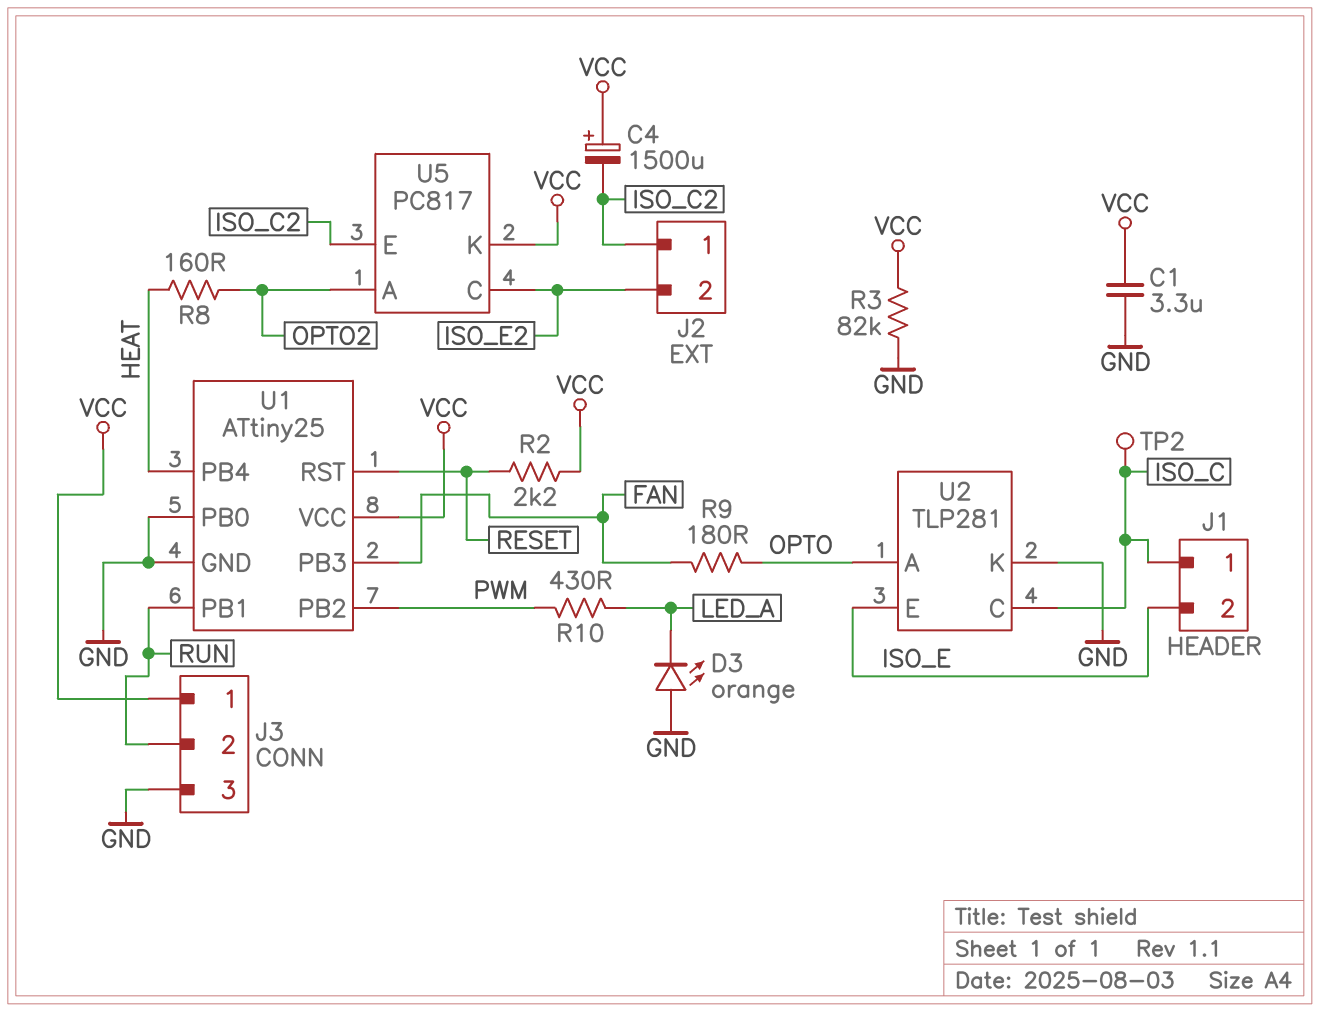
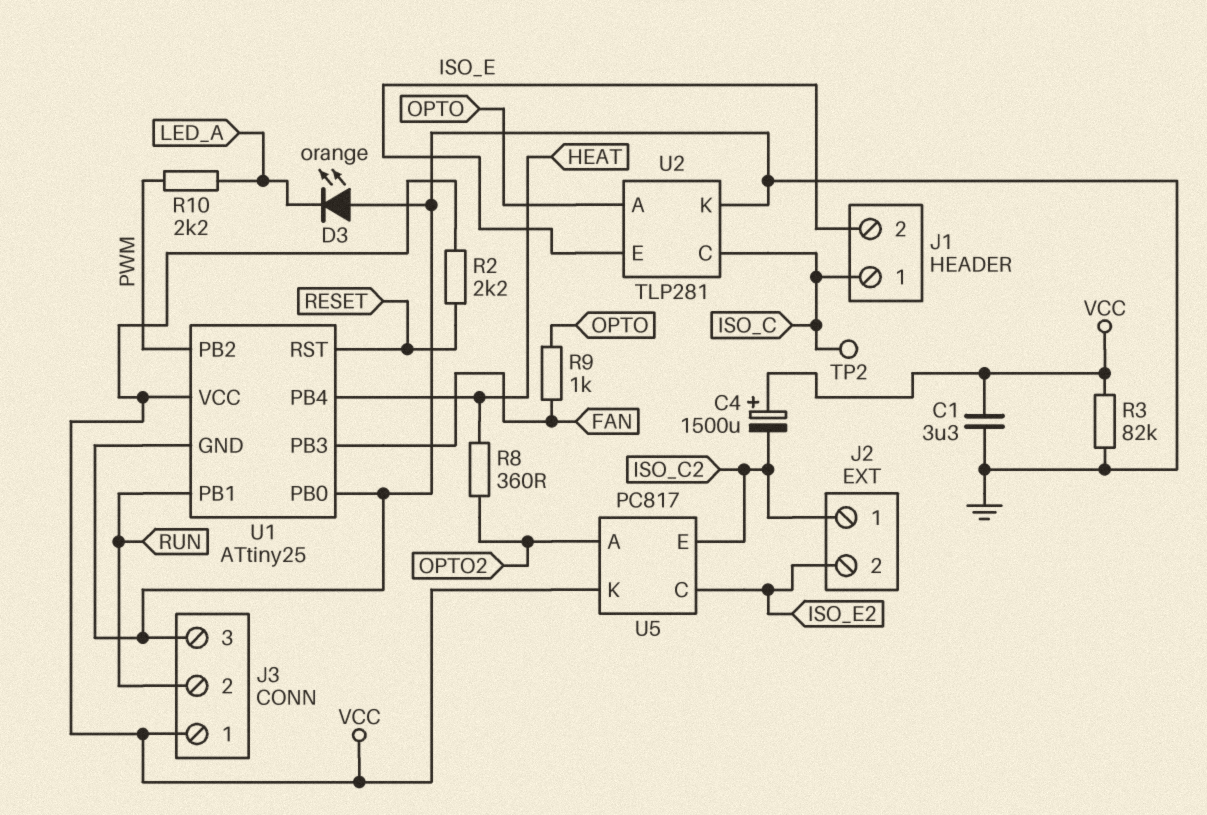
R8: 160 (HEAT, OPTO2) -> 360 (HEAT, OPTO2)
R9: 180 (FAN, OPTO) -> 1k (FAN, OPTO)
R10: 430 (LED_A, PWM) -> 2.2k (LED_A, PWM)

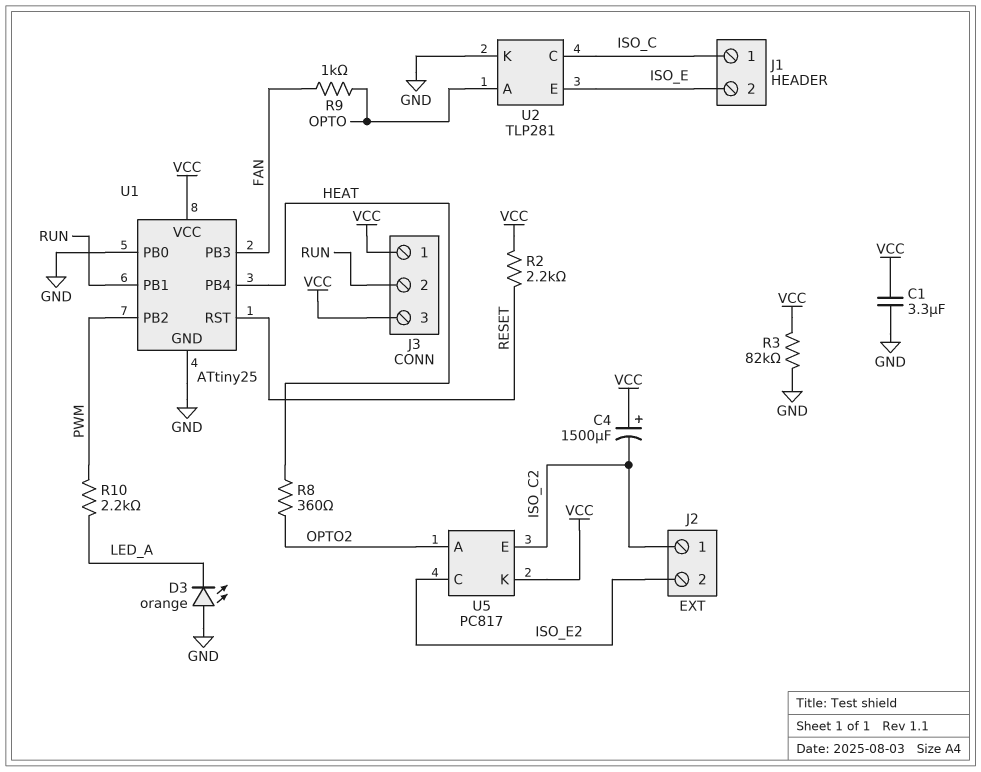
J3 pin 3: GND -> VCC
TP2: test point (ISO_C) -> none

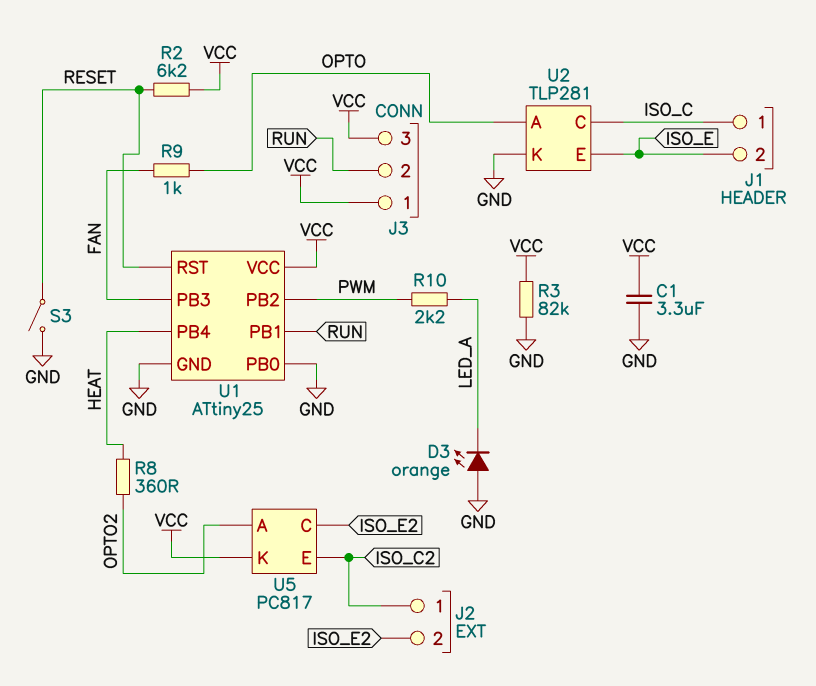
C4: 1500uF (plus VCC, minus ISO_C2) -> none
R2: 2.2k (RESET, VCC) -> 6.2k (RESET, VCC)
S3: none -> switch (GND, RESET)

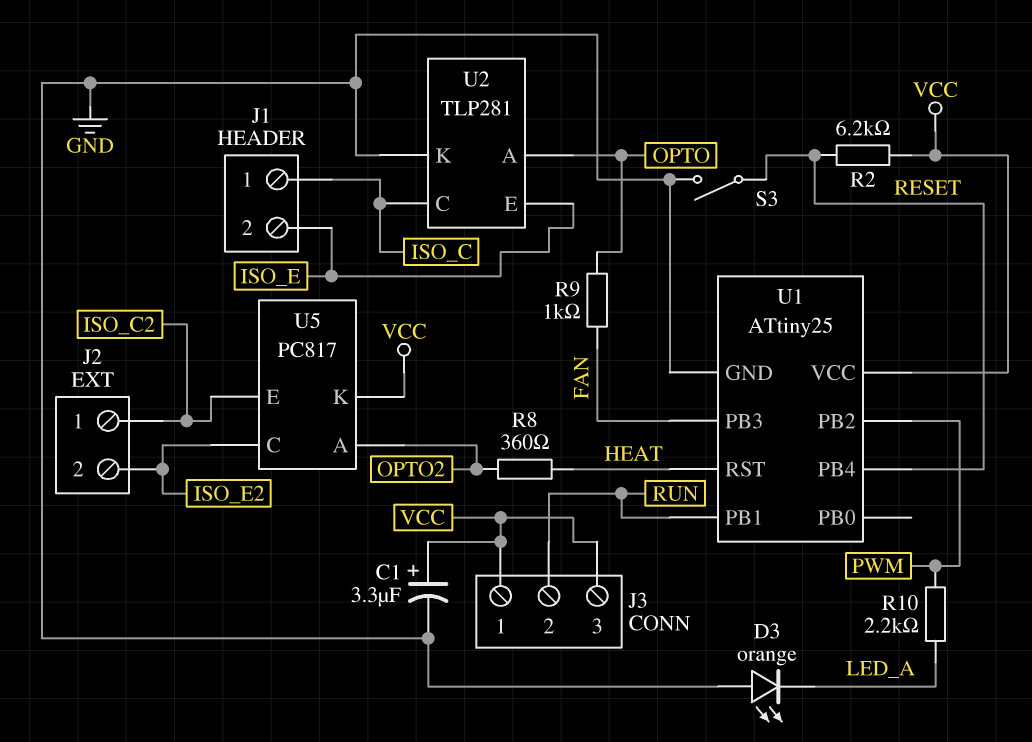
C1: 3.3uF (GND, VCC) -> 3.3uF (plus VCC, minus GND)
R3: 82k (GND, VCC) -> none
U1 pin PB0: GND -> none
U1 pin PB4: HEAT -> RESET
U1 pin RST: RESET -> HEAT

